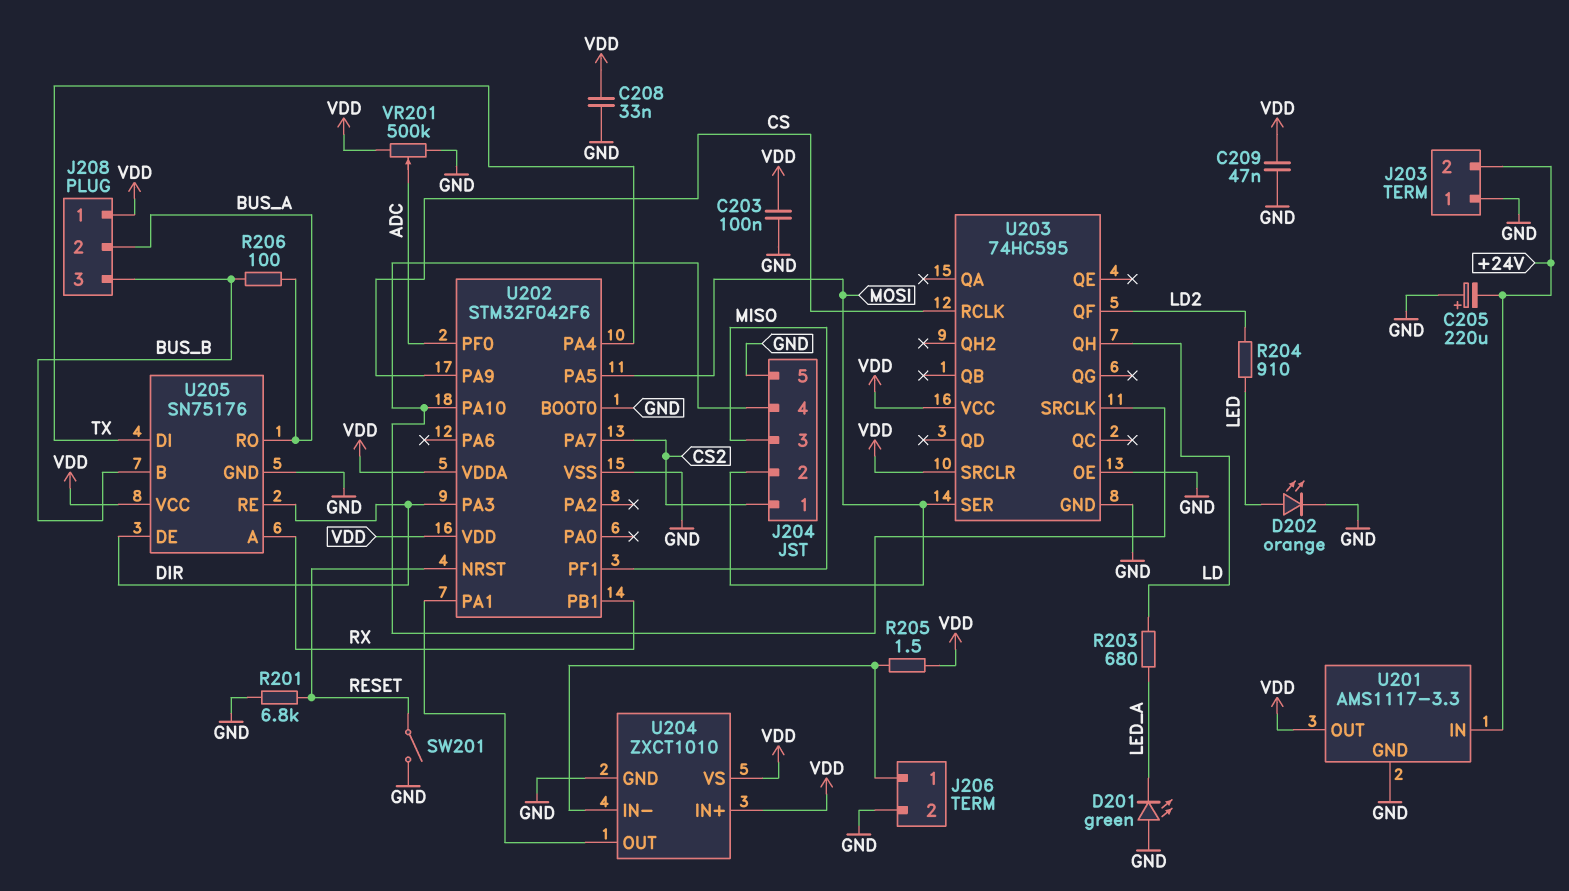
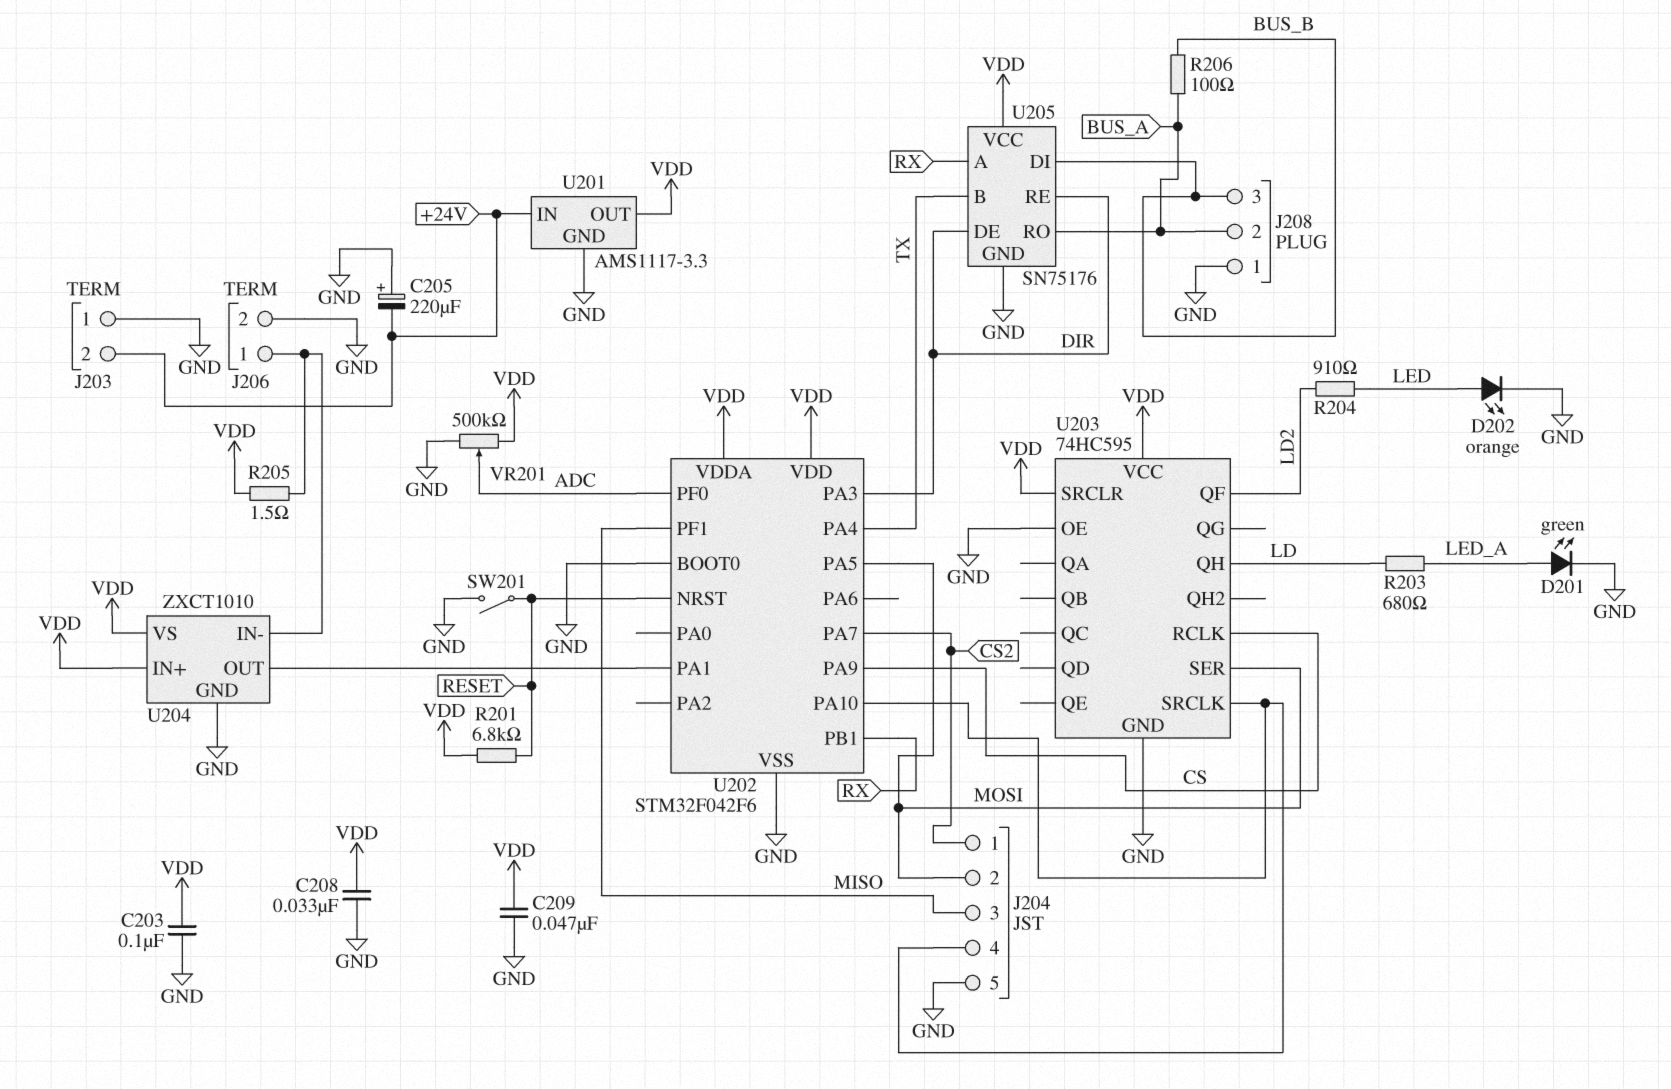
D201: LED green (A GND, K LED_A) -> LED green (A LED_A, K GND)
J208 pin 1: VDD -> GND
R201: 6.8k (GND, RESET) -> 6.8k (RESET, VDD)
U205 pin B: BUS_B -> TX
U205 pin DI: TX -> BUS_B

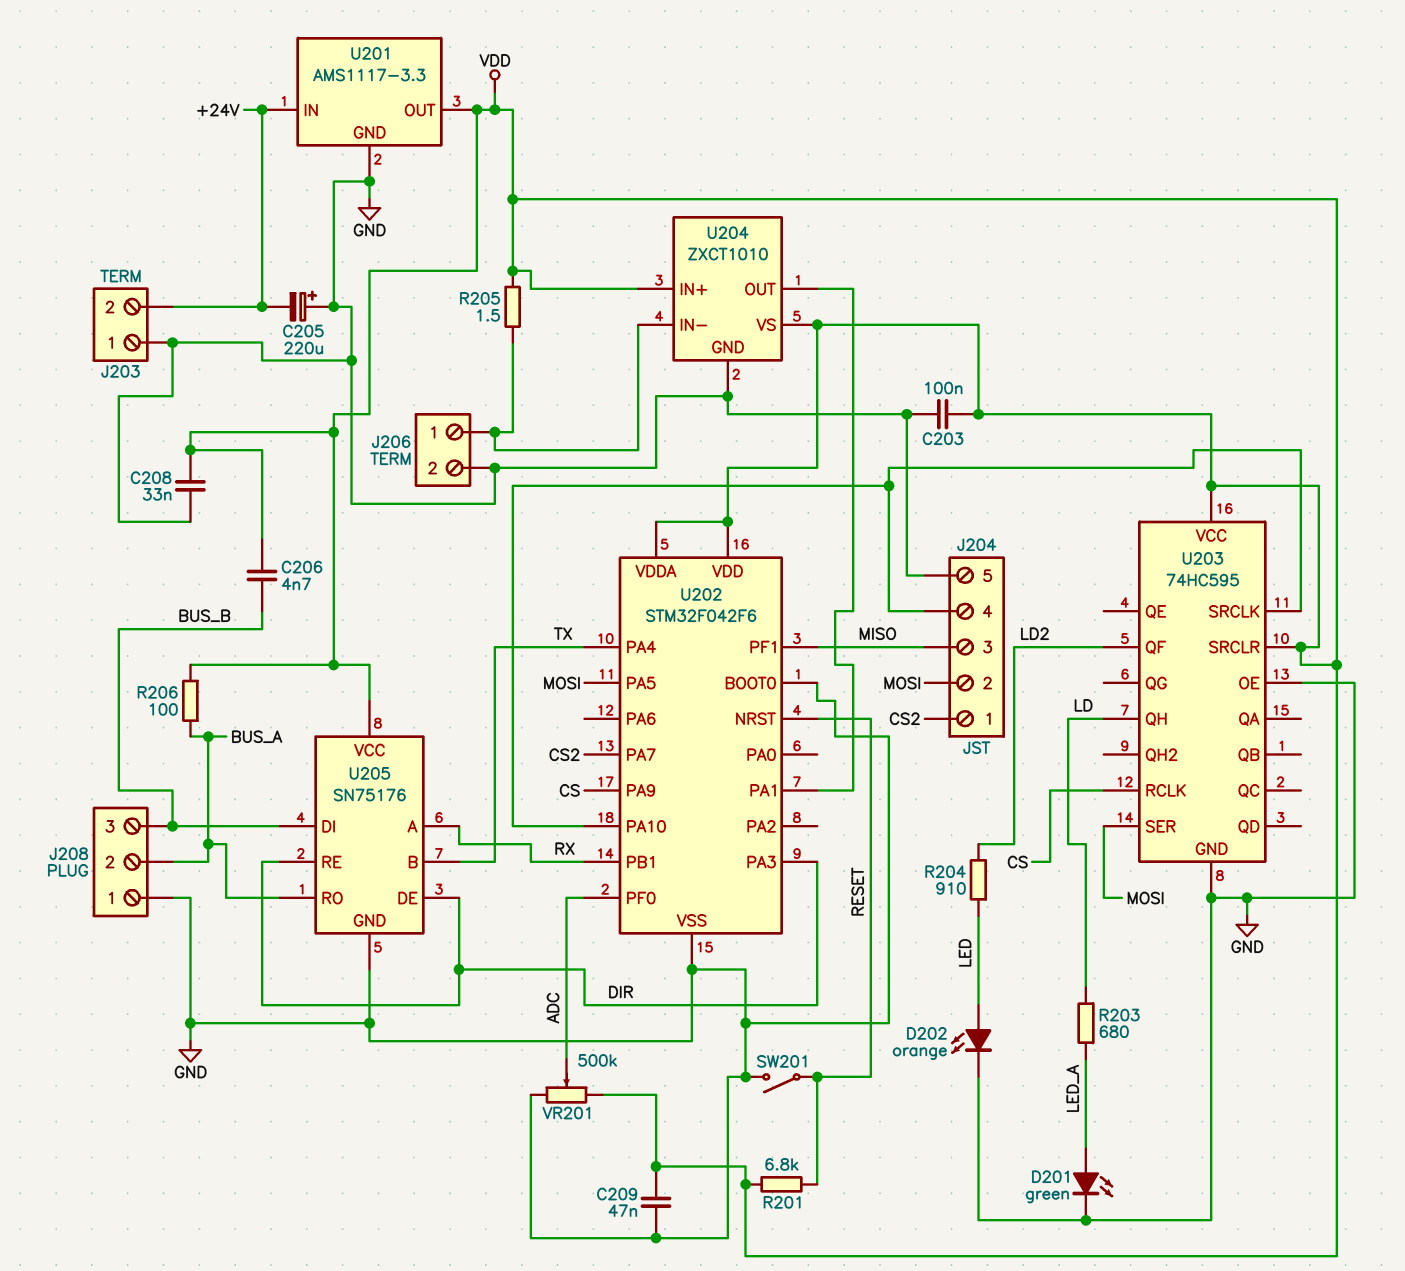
C206: none -> 4.7nF (BUS_B, VDD)
R206: 100 (BUS_A, BUS_B) -> 100 (BUS_A, VDD)

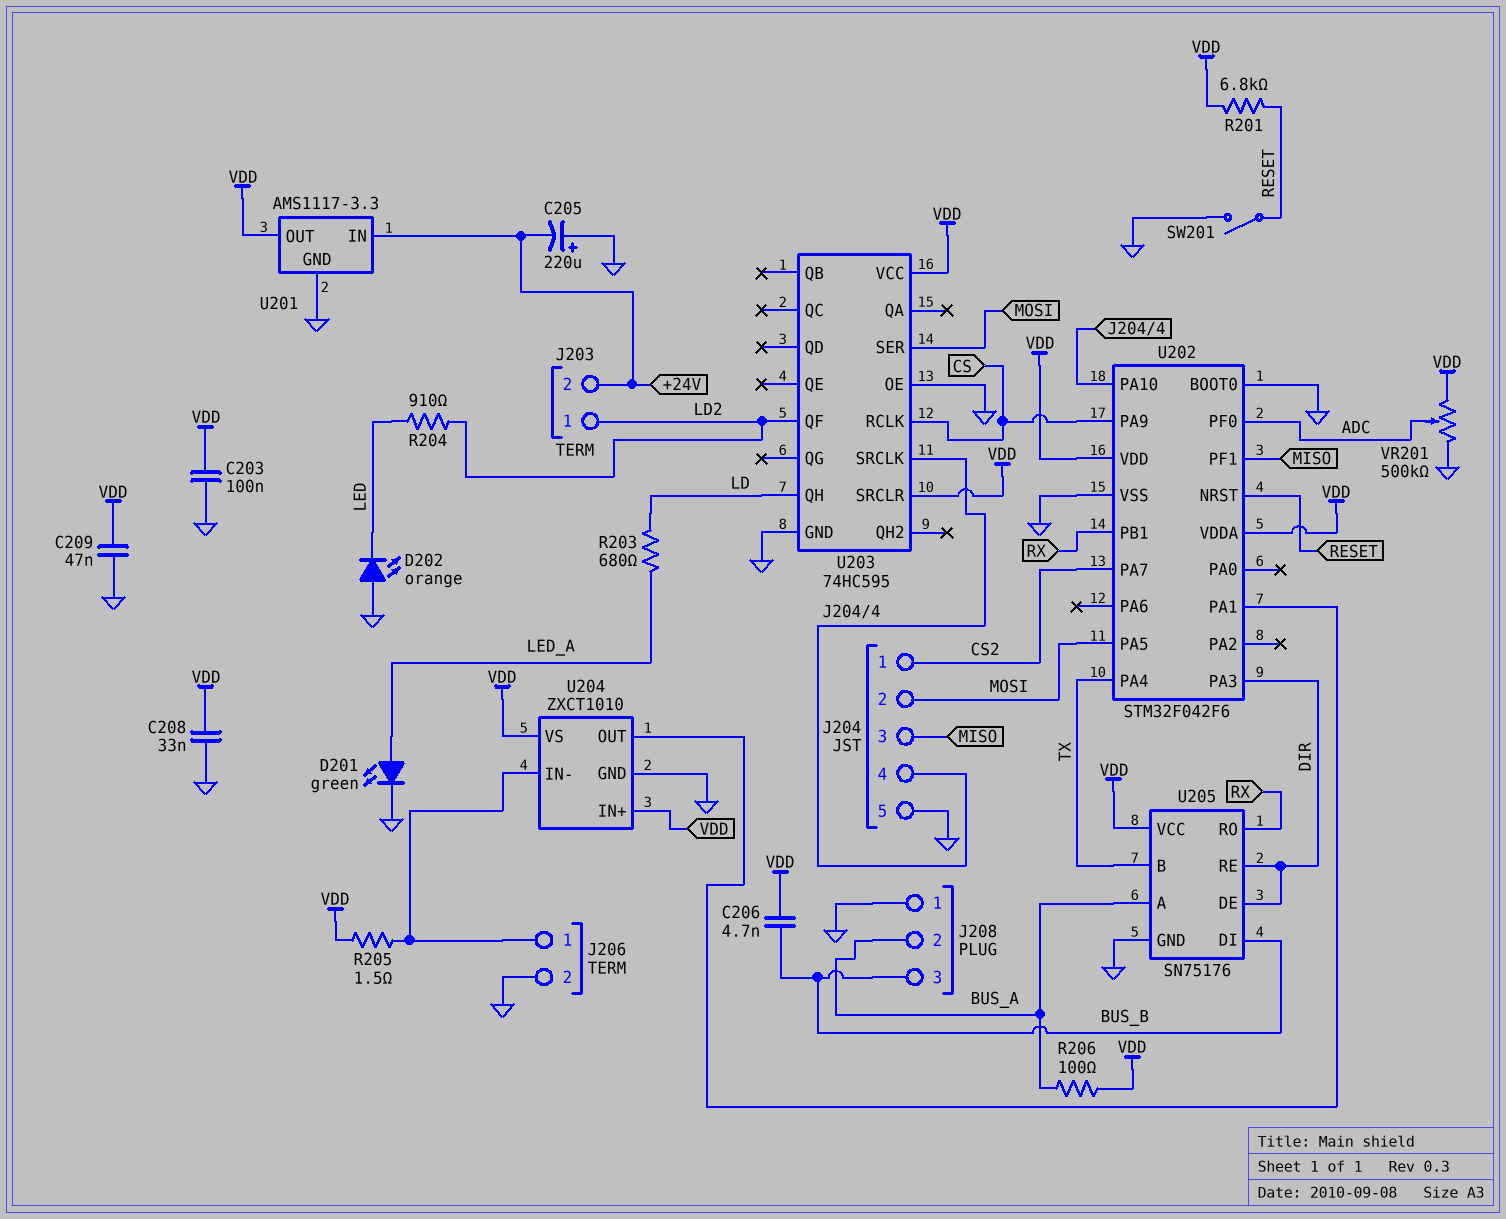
D202: LED orange (A LED, K GND) -> LED orange (A GND, K LED)
J203 pin 1: GND -> LD2
U205 pin A: RX -> BUS_A
U205 pin RO: BUS_A -> RX

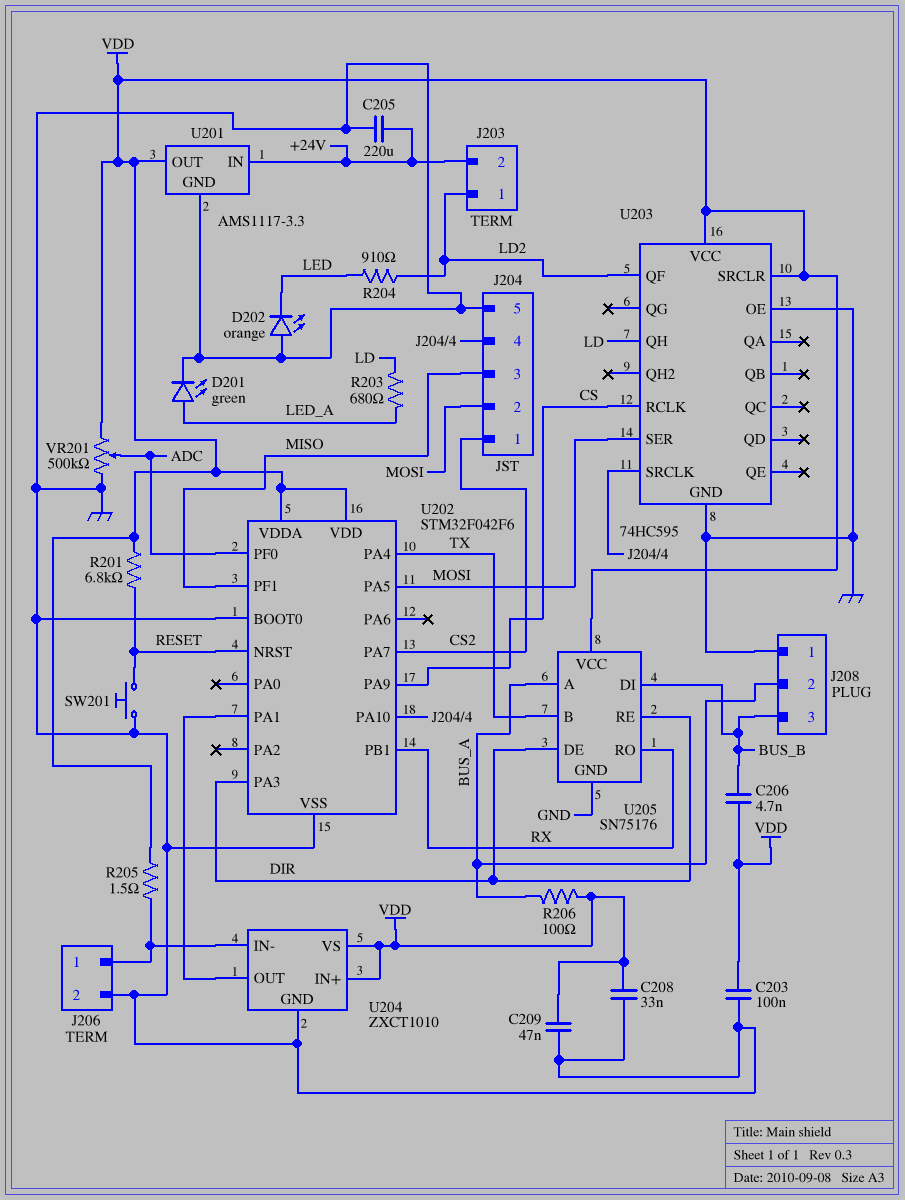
C205: 220uF (plus GND, minus +24V) -> 220uF (+24V, GND)
SW201: switch (GND, RESET) -> button (GND, RESET)

